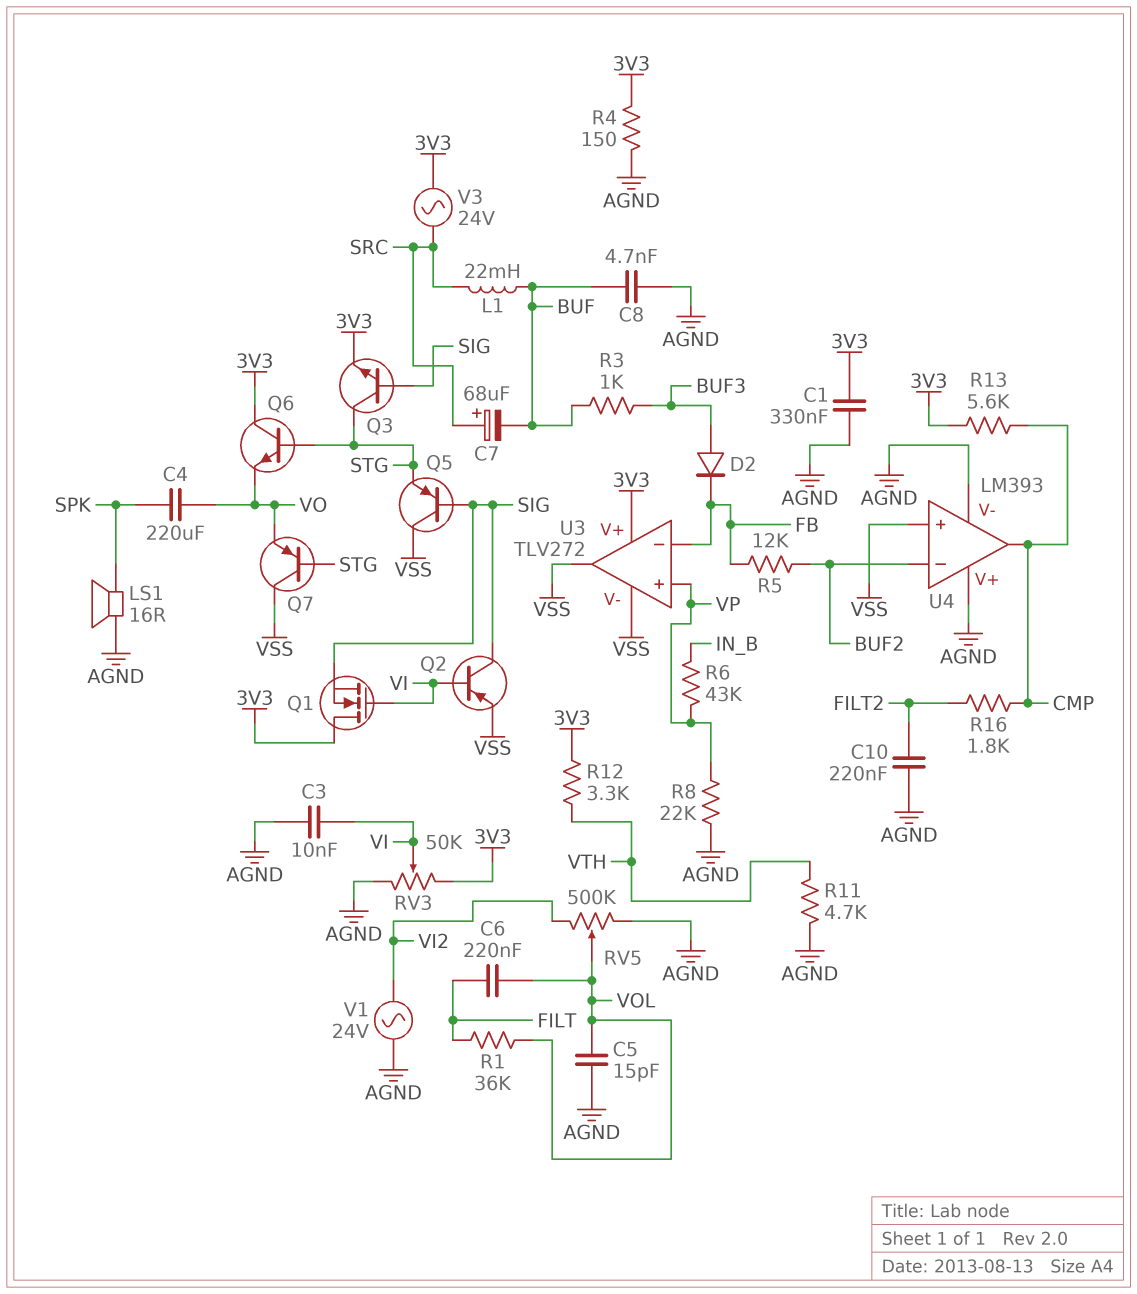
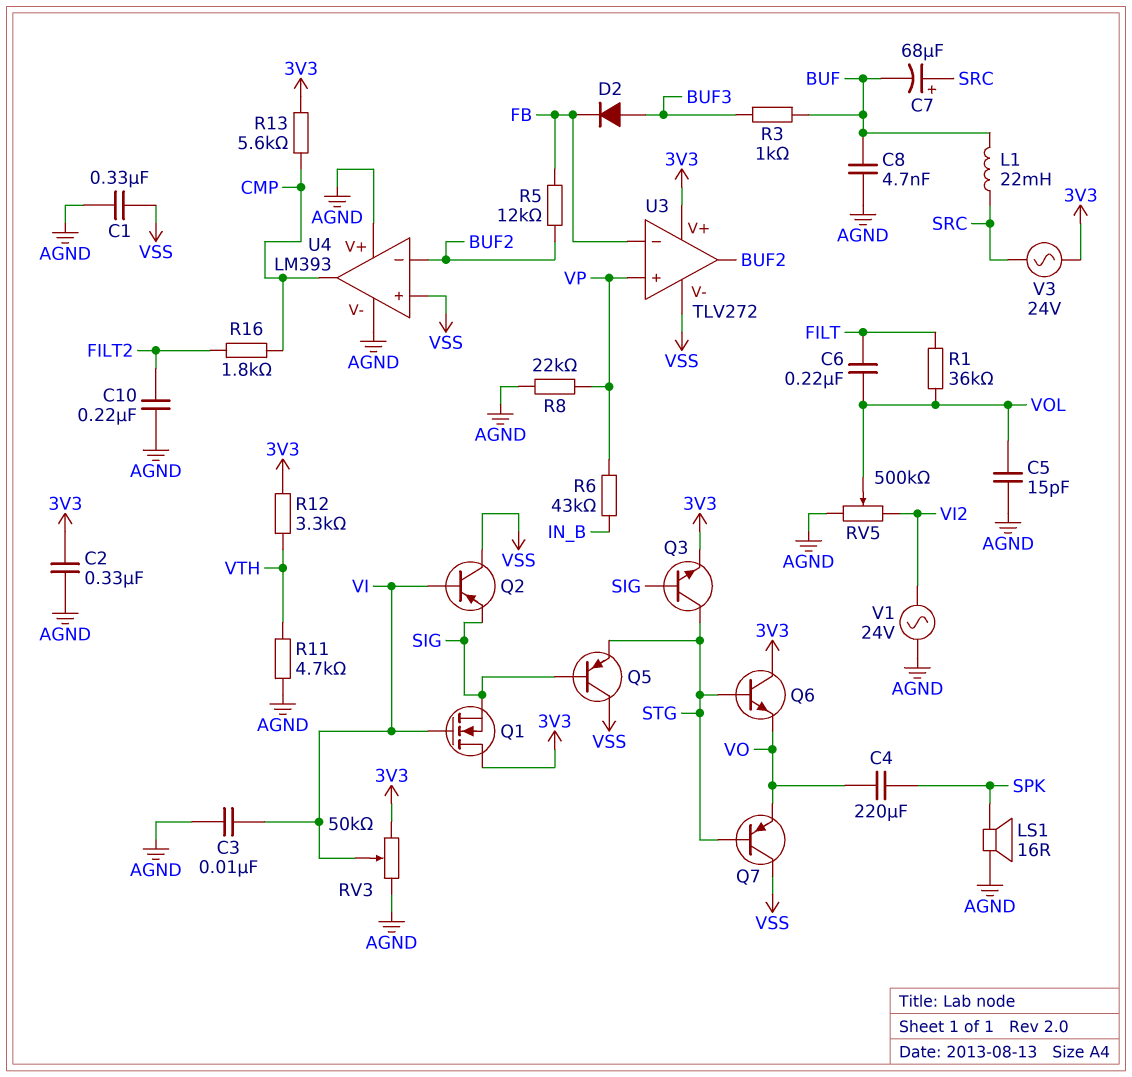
C1: 330nF (3V3, AGND) -> 330nF (AGND, VSS)
C2: none -> 330nF (3V3, AGND)
Q2: PNP (B VI, C SIG, E VSS) -> PNP (B VI, C VSS, E SIG)
R4: 150 (3V3, AGND) -> none
U3 pin out: VSS -> BUF2

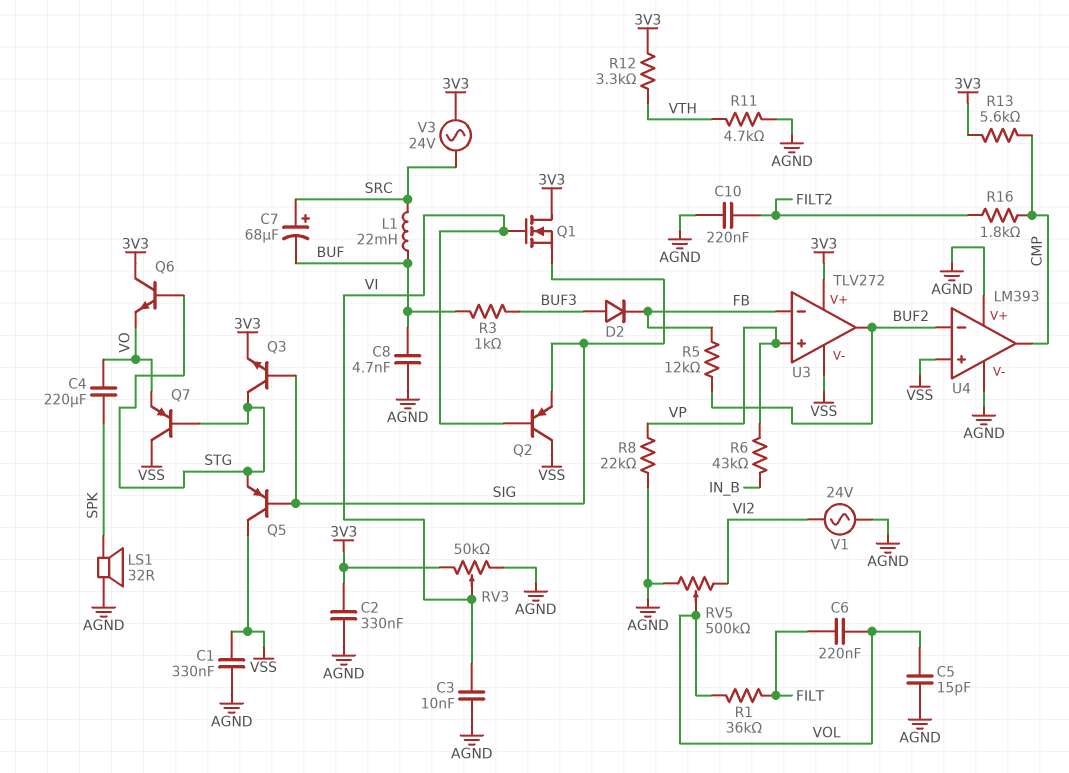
LS1: speaker 16R (AGND, SPK) -> speaker 32R (AGND, SPK)

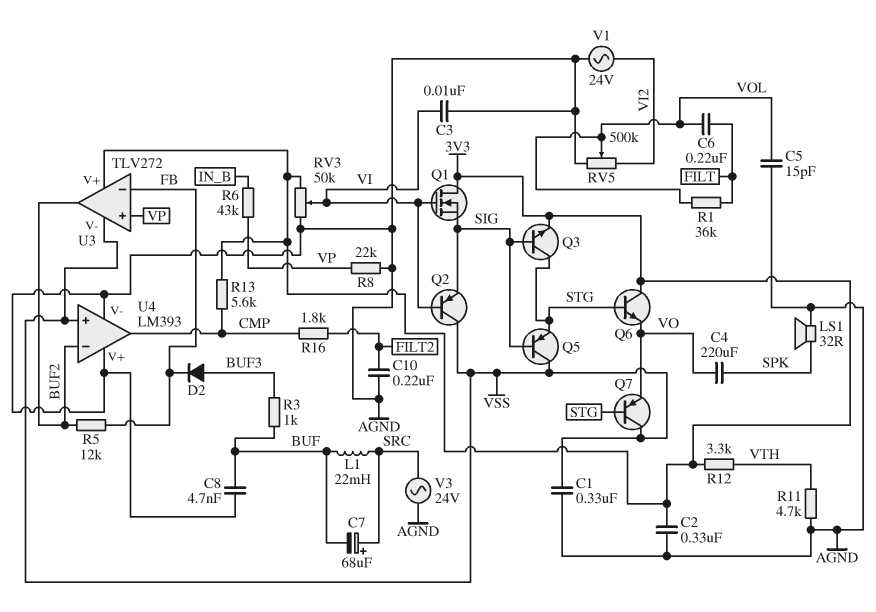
V3: AC 24V (3V3, SRC) -> AC 24V (AGND, SRC)

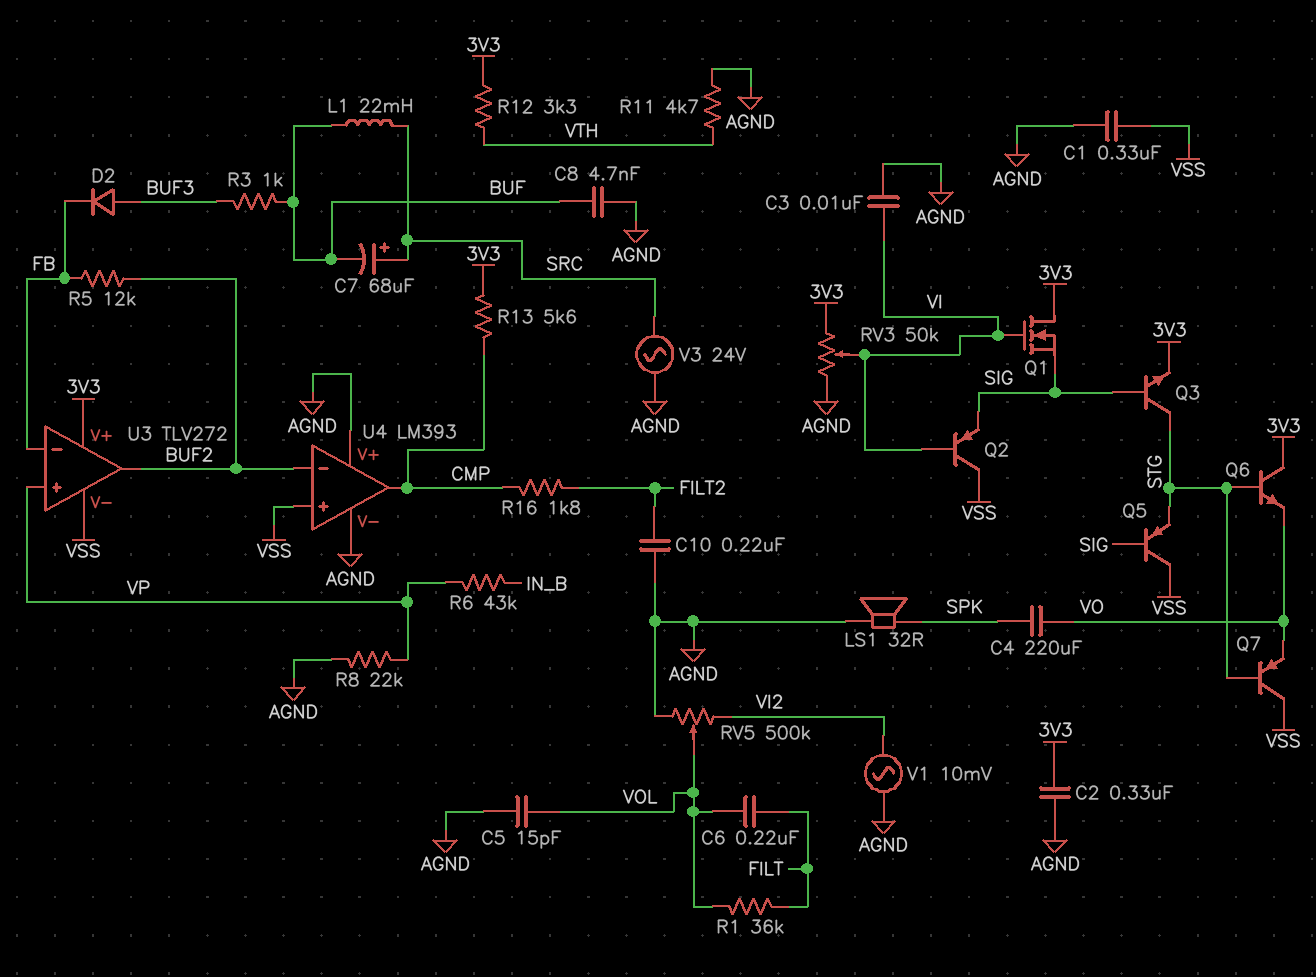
V1: AC 24V (AGND, VI2) -> AC 10mV (AGND, VI2)

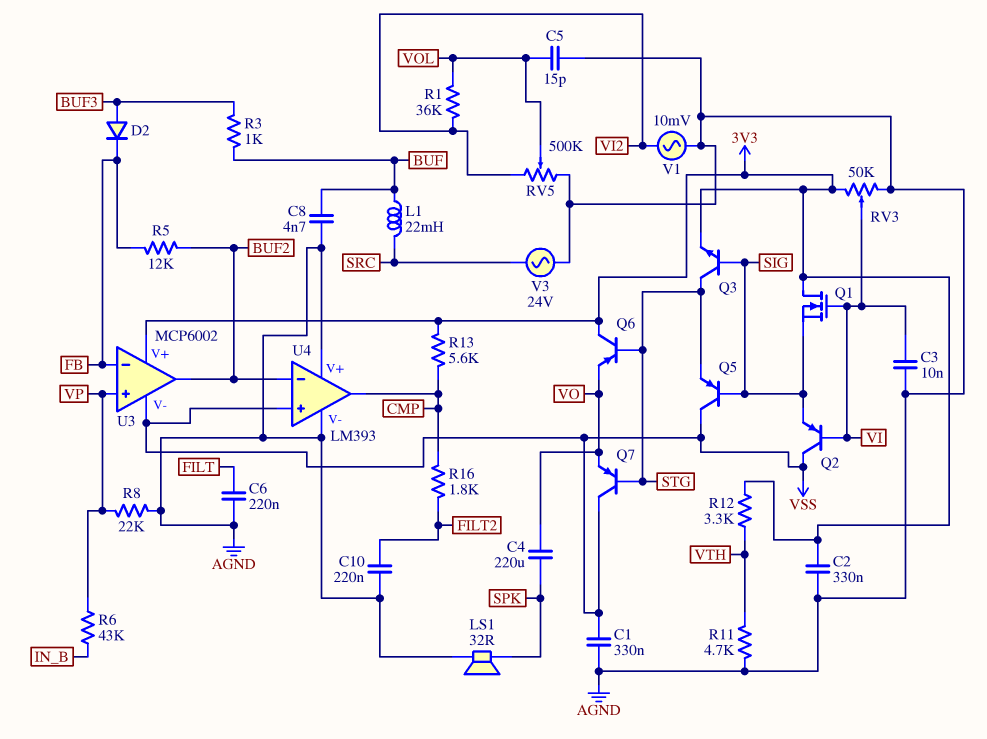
C6: 220nF (FILT, VOL) -> 220nF (AGND, FILT)
C7: 68uF (plus SRC, minus BUF) -> none
Q6: NPN (B STG, C 3V3, E VO) -> PNP (B STG, C 3V3, E VO)
R1: 36k (FILT, VOL) -> 36k (VI2, VOL)
U3: TLV272 -> MCP6002

